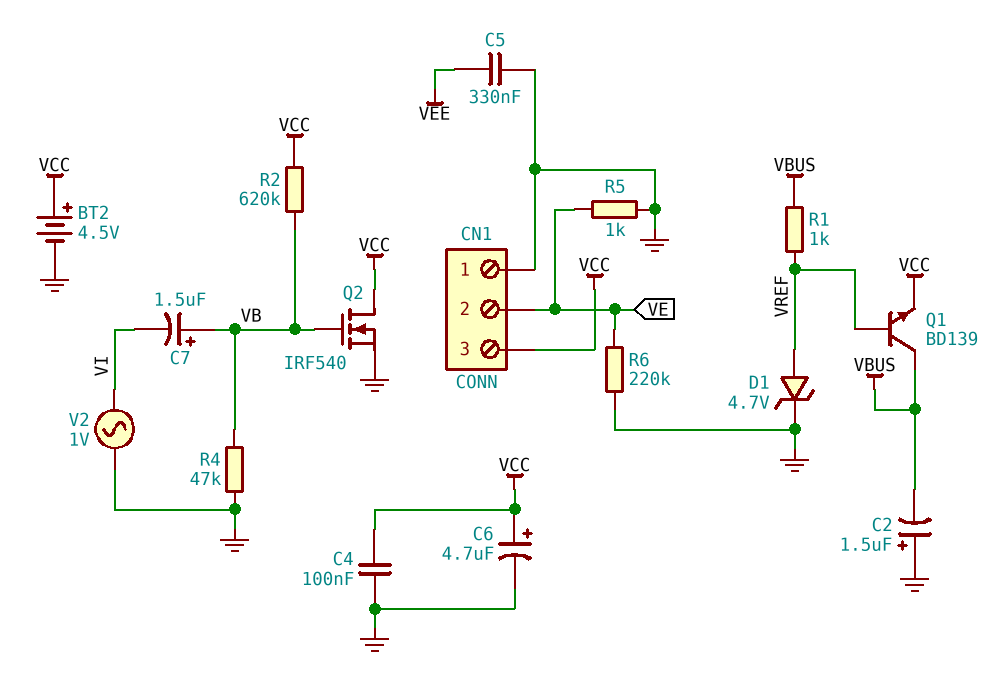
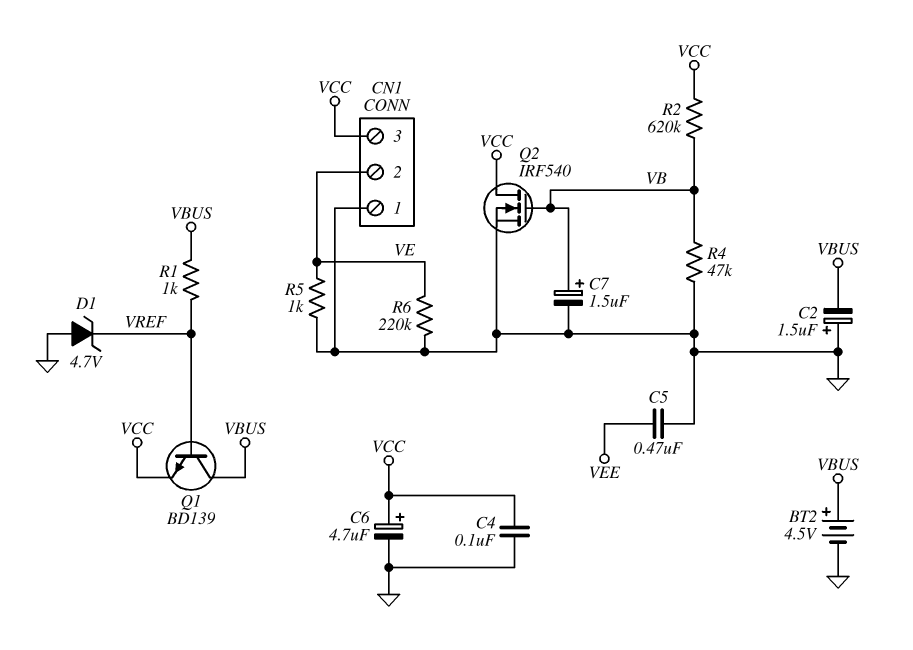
BT2: 4.5V (plus VCC, minus GND) -> 4.5V (plus VBUS, minus GND)
C5: 330nF (GND, VEE) -> 470nF (GND, VEE)
C7: 1.5uF (plus VB, minus VI) -> 1.5uF (plus VB, minus GND)
D1: zener 4.7V (A VREF, K GND) -> zener 4.7V (A GND, K VREF)
V2: AC 1V (GND, VI) -> none

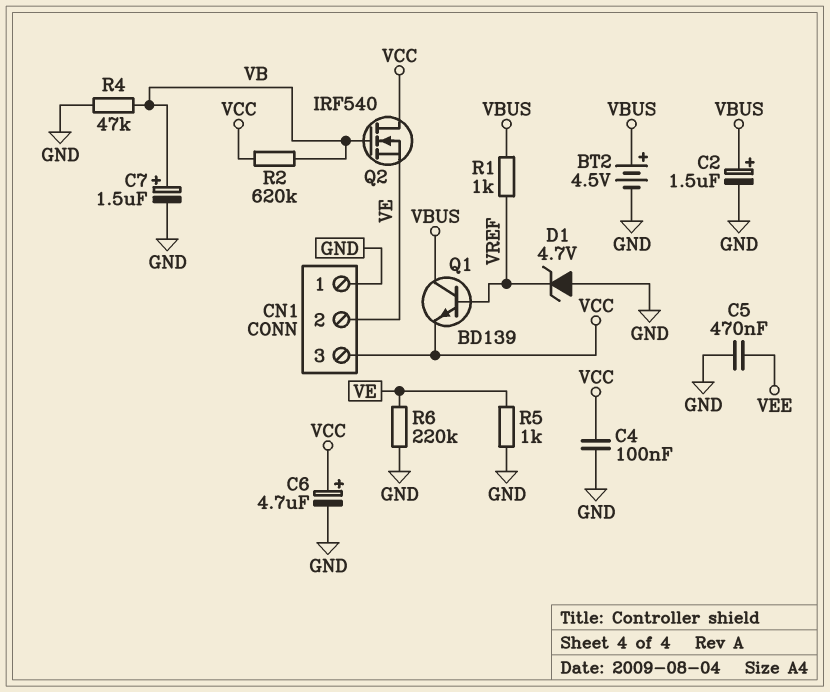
C2: 1.5uF (plus GND, minus VBUS) -> 1.5uF (plus VBUS, minus GND)
Q2: NMOS IRF540 (G VB, D VCC, S GND) -> NMOS IRF540 (G VB, D VCC, S VE)

